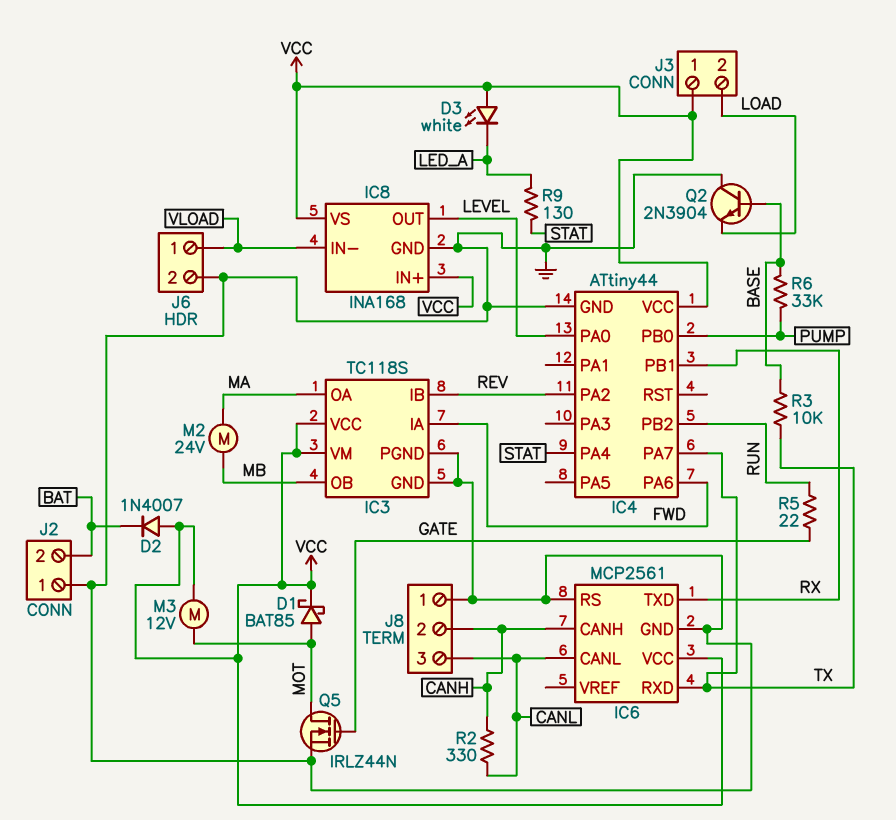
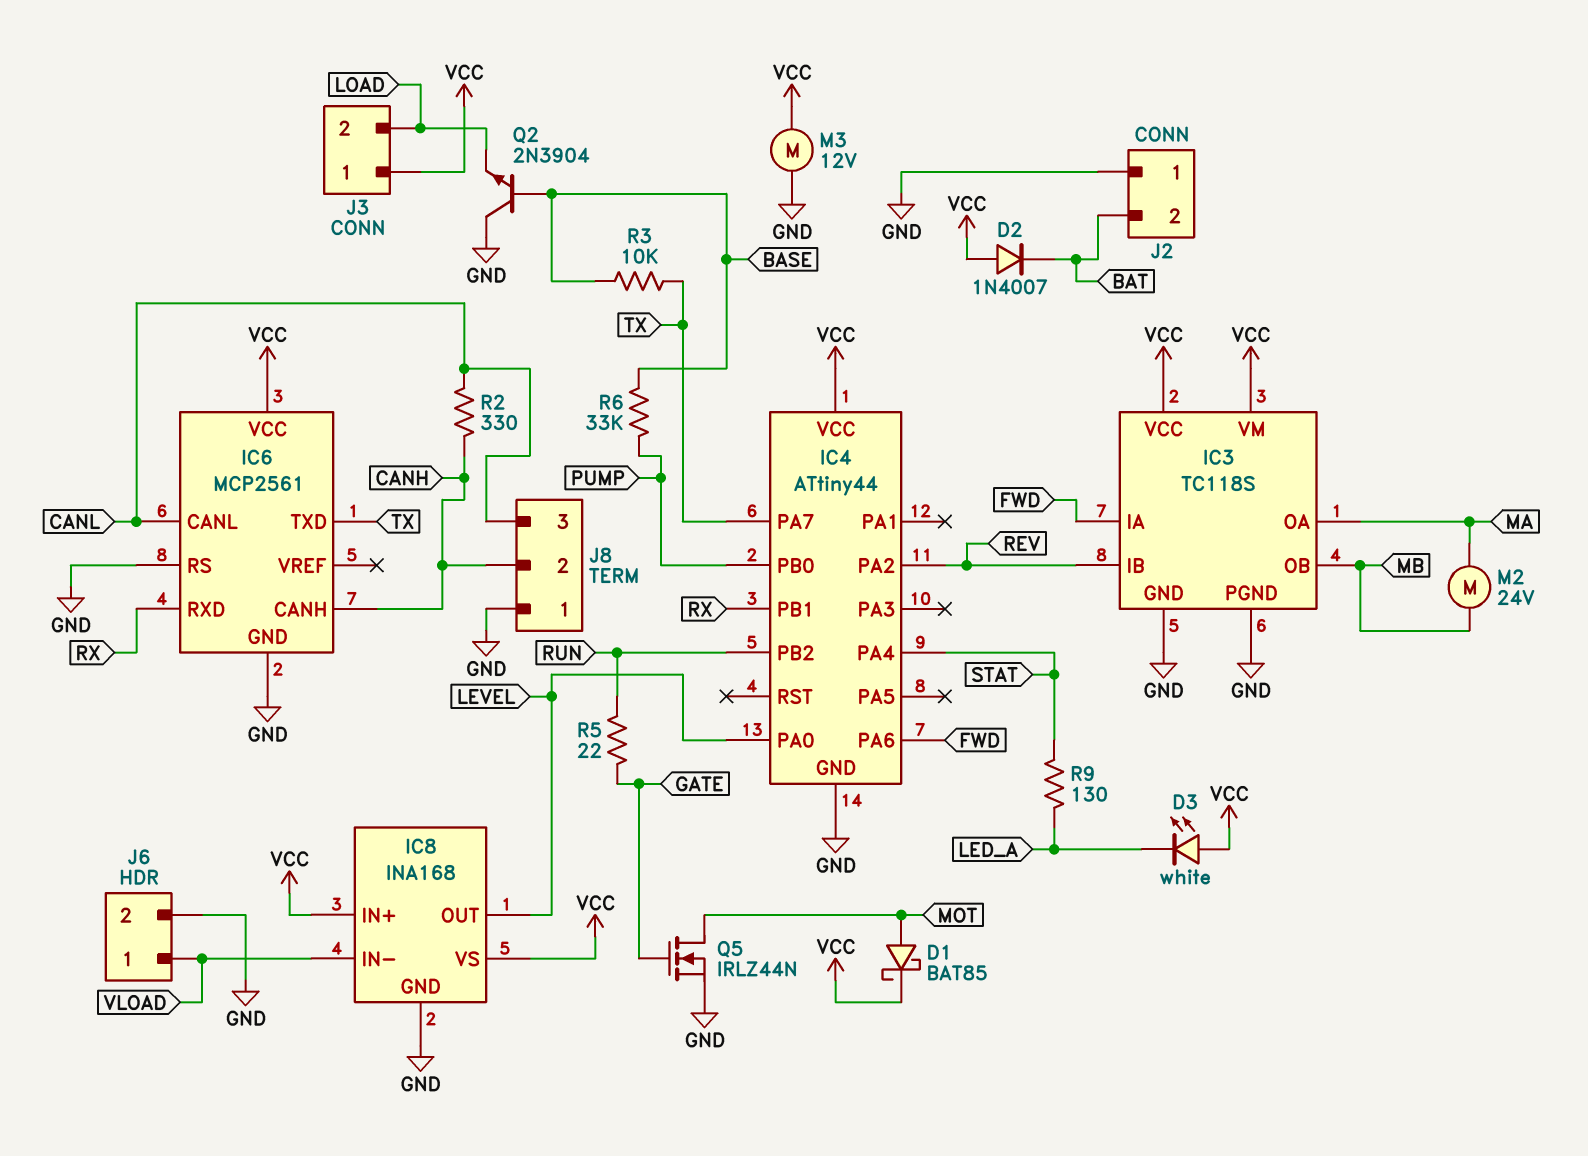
IC6 pin RXD: TX -> RX
IC6 pin TXD: RX -> TX
M3: motor 12V (MOT, VCC) -> motor 12V (GND, VCC)

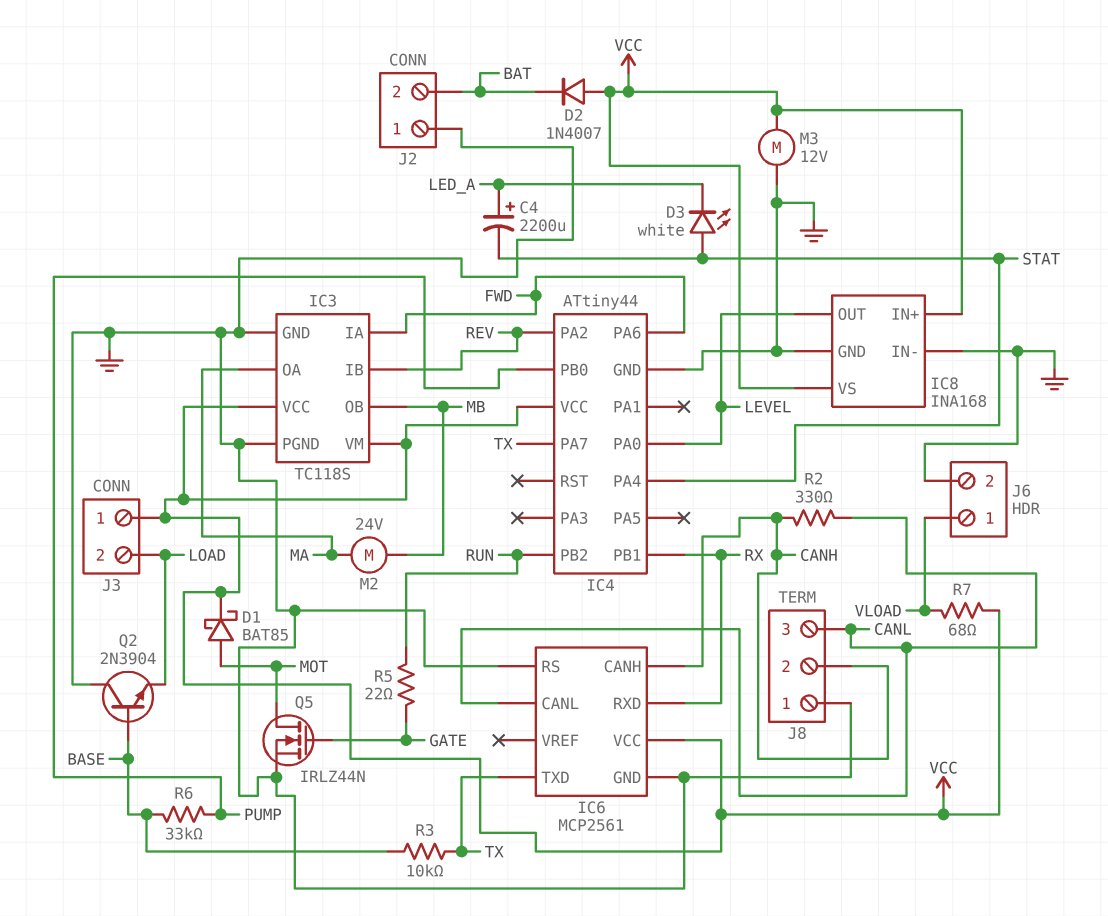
C4: none -> 2200uF (plus LED_A, minus STAT)
D3: LED white (A VCC, K LED_A) -> LED white (A STAT, K LED_A)
IC8 pin IN-: VLOAD -> GND
R7: none -> 68 (VCC, VLOAD)
R9: 130 (LED_A, STAT) -> none

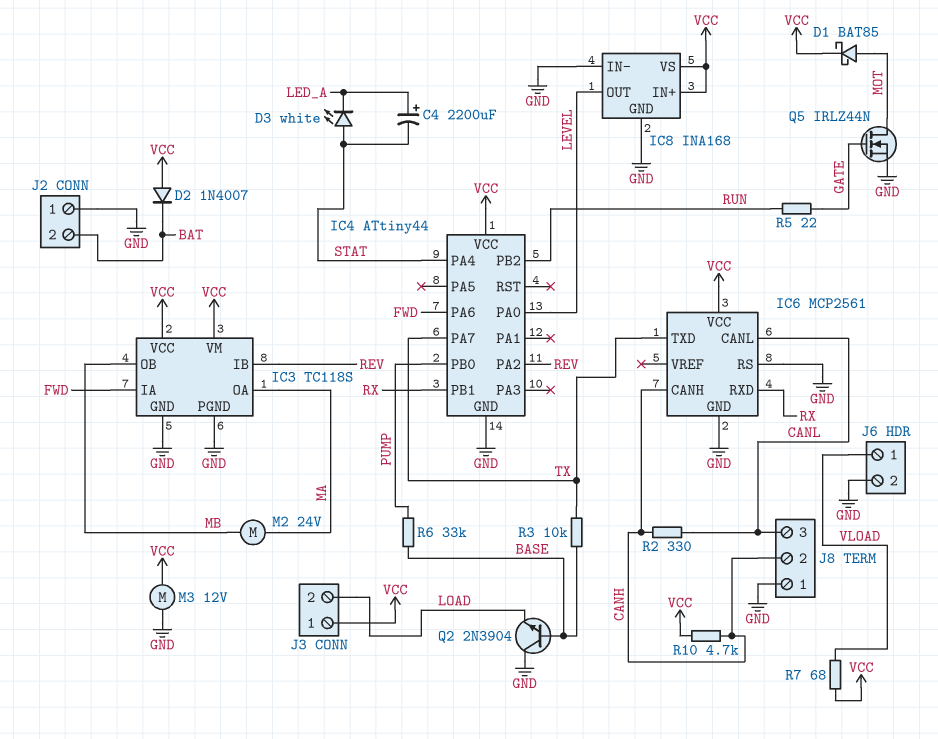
R10: none -> 4.7k (CANH, VCC)

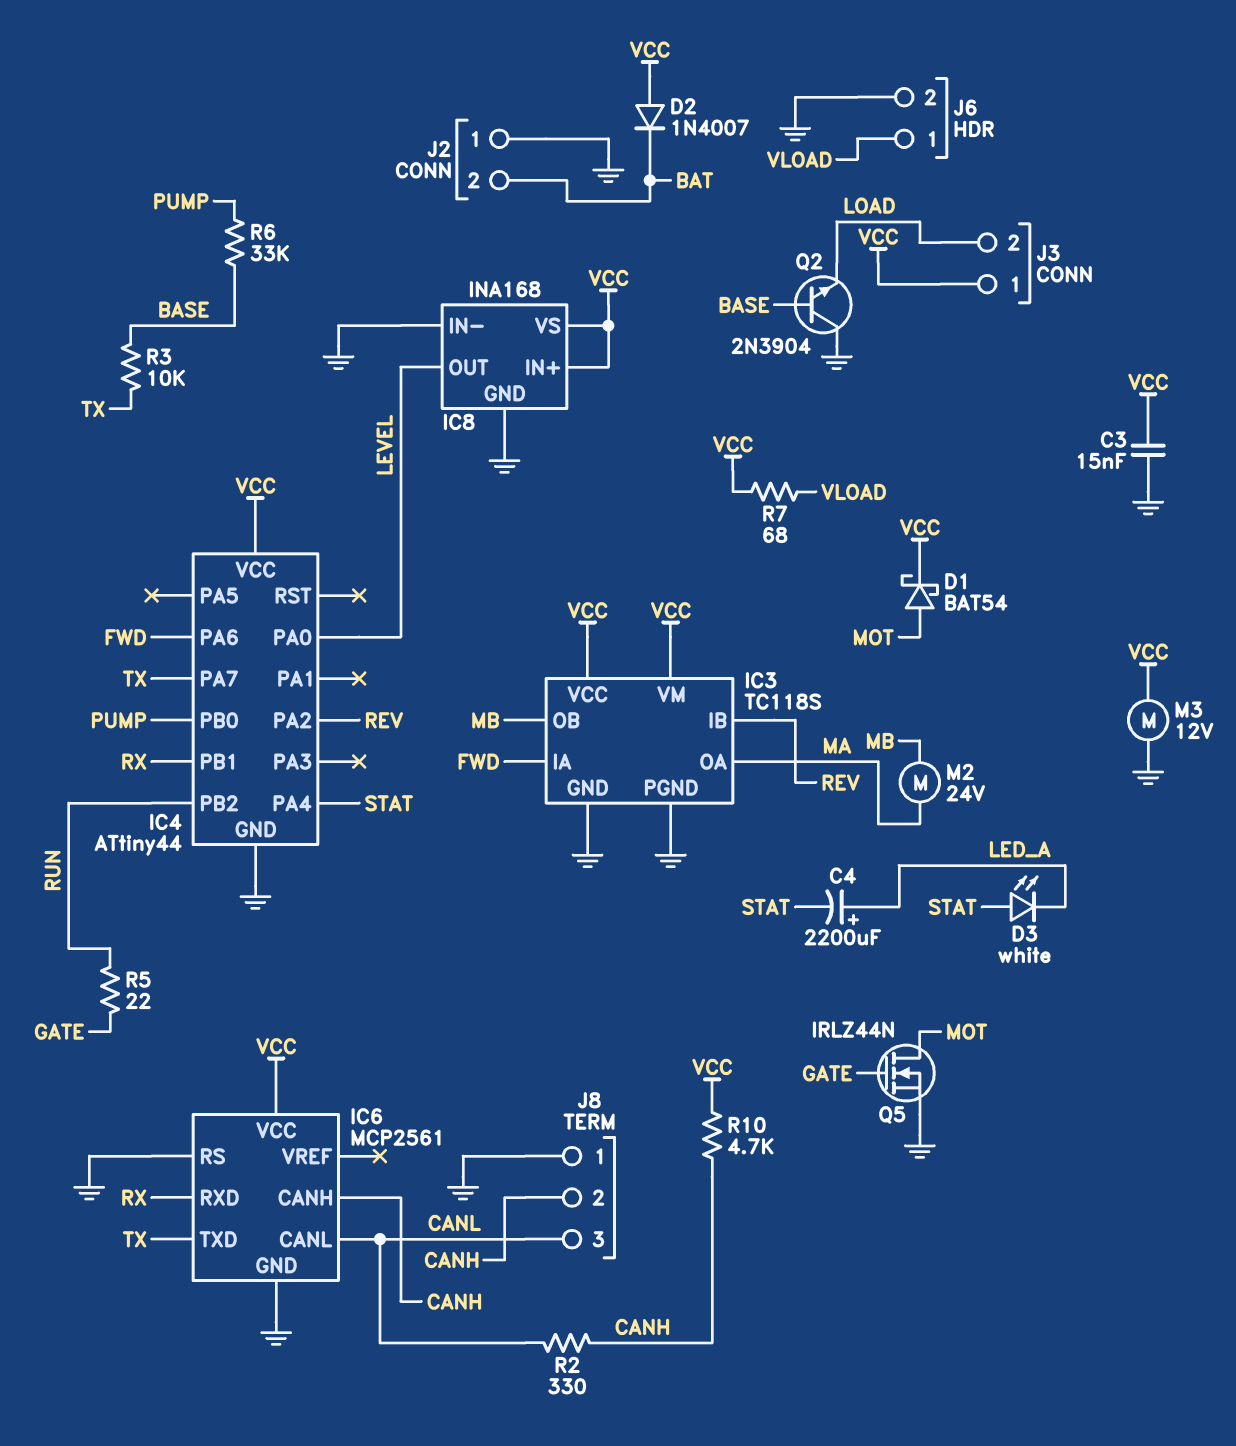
C3: none -> 15nF (GND, VCC)
D1: schottky BAT85 (A MOT, K VCC) -> schottky BAT54 (A MOT, K VCC)

